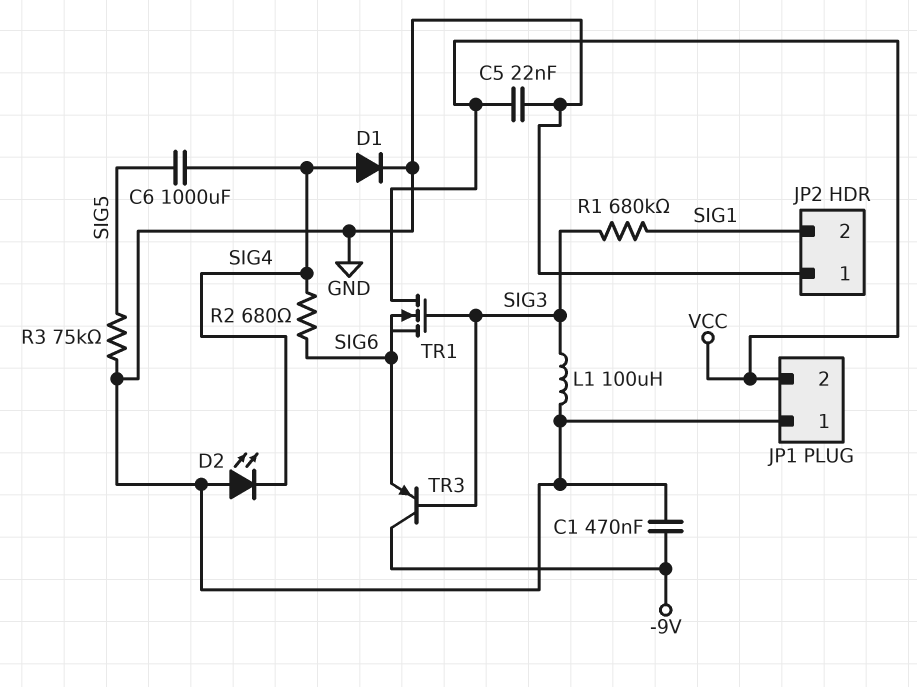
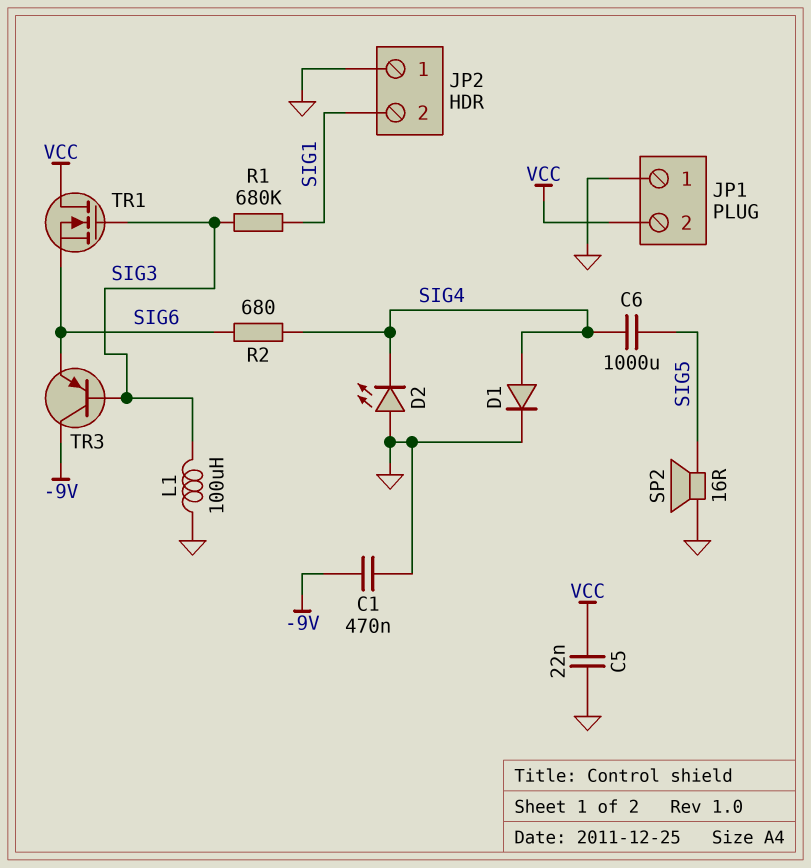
R3: 75k (GND, SIG5) -> none
SP2: none -> speaker 16R (GND, SIG5)

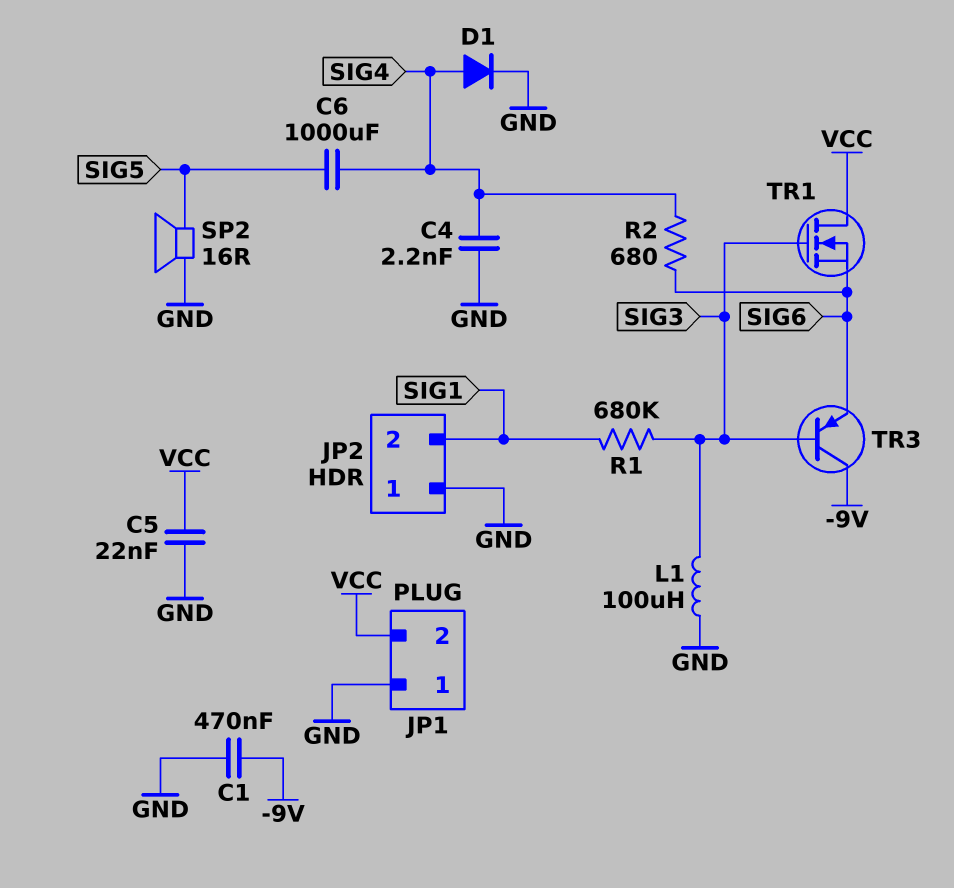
C4: none -> 2.2nF (GND, SIG4)
D2: LED (A GND, K SIG4) -> none

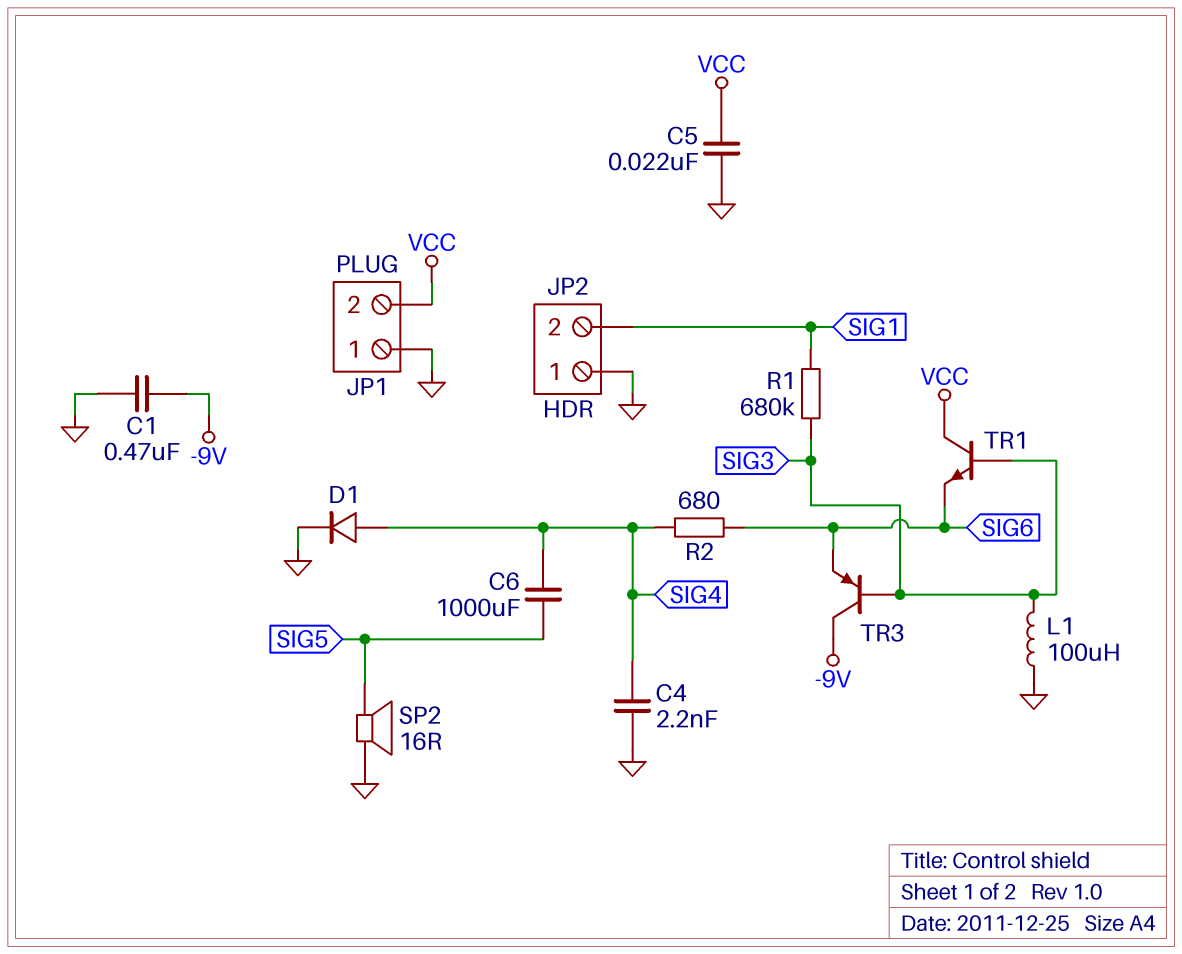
TR1: NMOS (G SIG3, D VCC, S SIG6) -> NPN (B SIG3, C VCC, E SIG6)

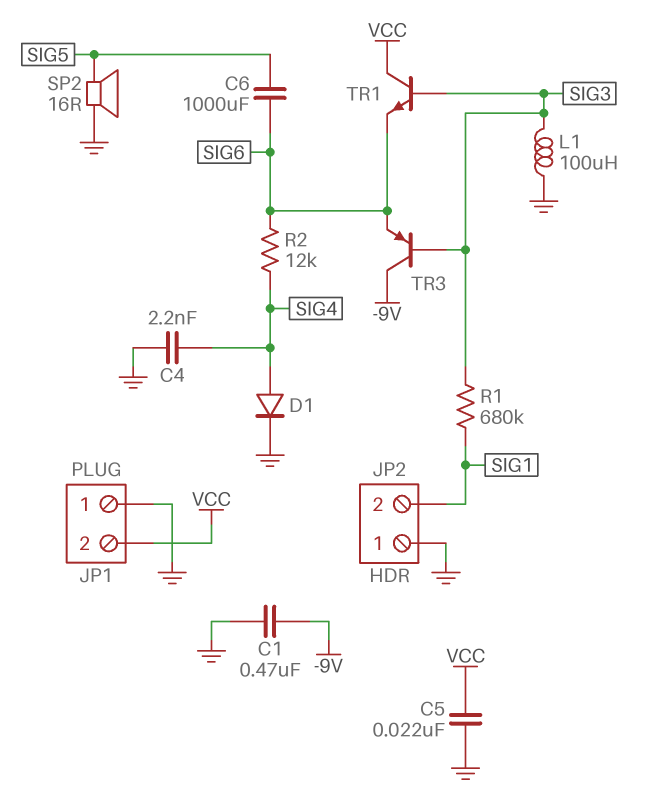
C6: 1000uF (SIG4, SIG5) -> 1000uF (SIG5, SIG6)
R2: 680 (SIG4, SIG6) -> 12k (SIG4, SIG6)

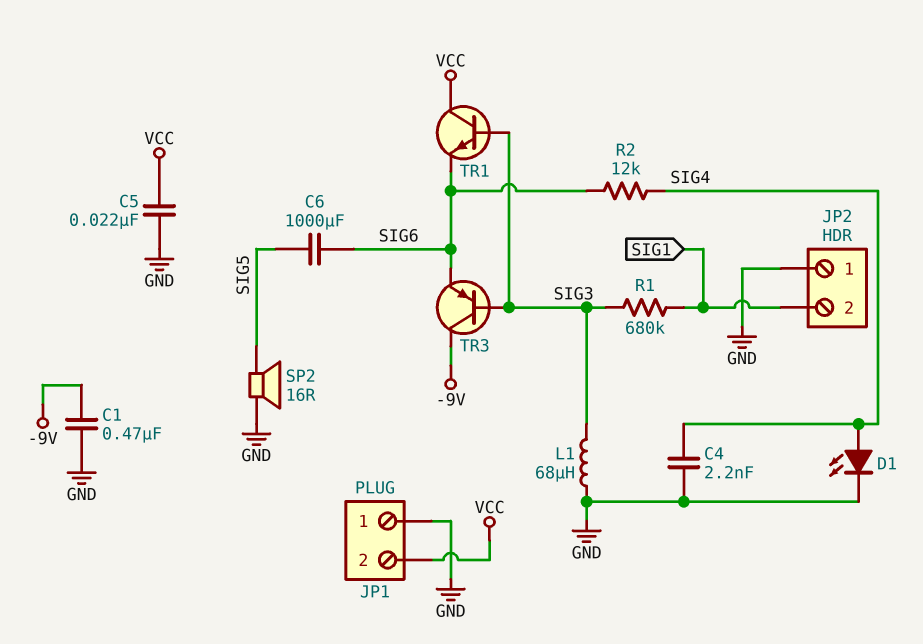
D1: diode (A SIG4, K GND) -> LED (A SIG4, K GND)
L1: 100uH (GND, SIG3) -> 68uH (GND, SIG3)

